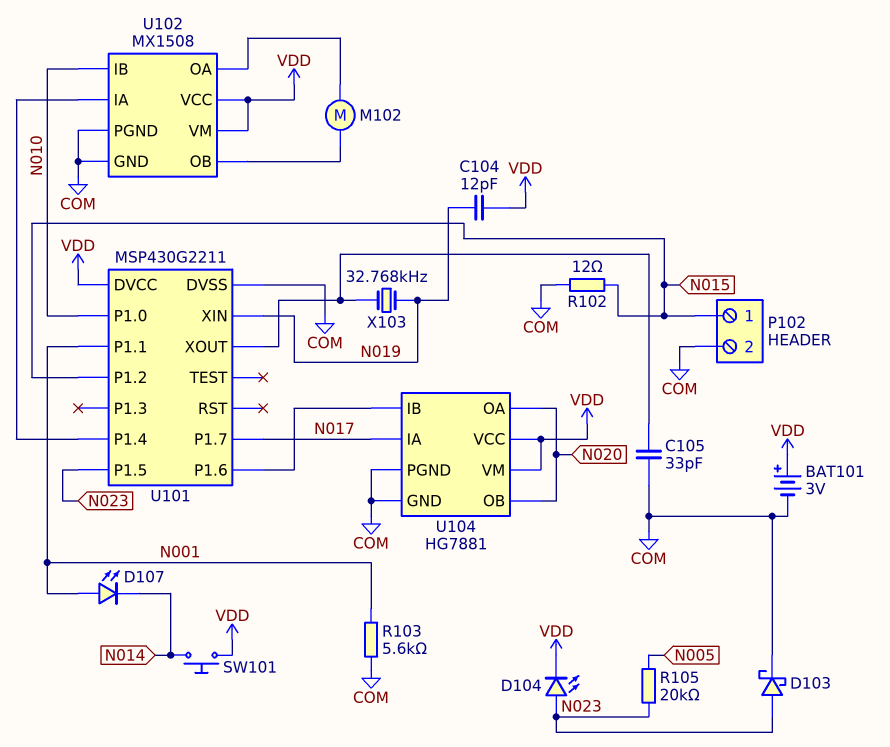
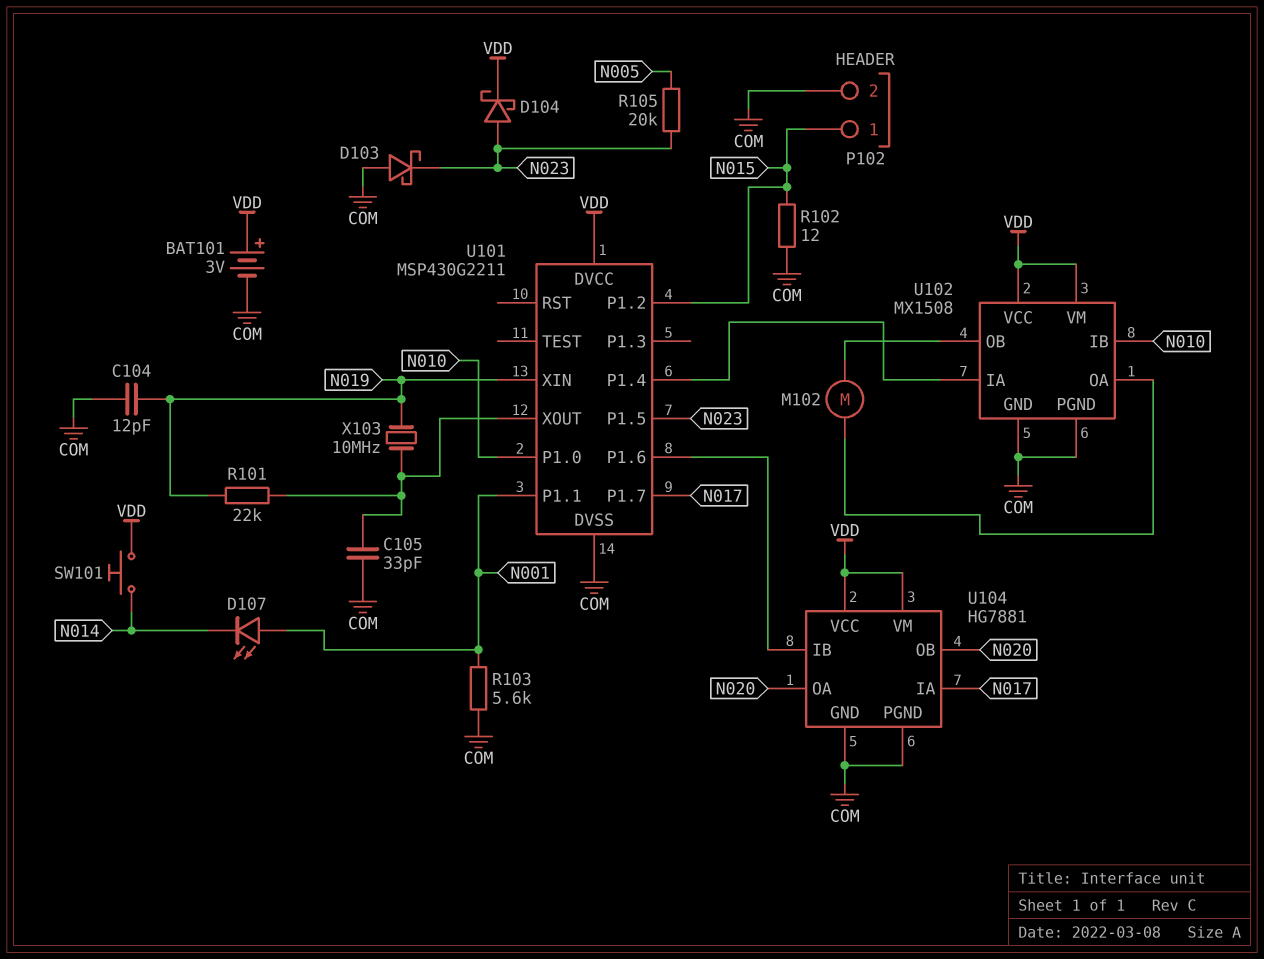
C104: 12pF (N019, VDD) -> 12pF (COM, N019)
D103: schottky (A N023, K COM) -> schottky (A COM, K N023)
D104: LED (A N023, K VDD) -> schottky (A N023, K VDD)
R101: none -> 22k (N019, U101/XOUT)
X103: 32.768kHz (N019, U101/XOUT) -> 10MHz (N019, U101/XOUT)

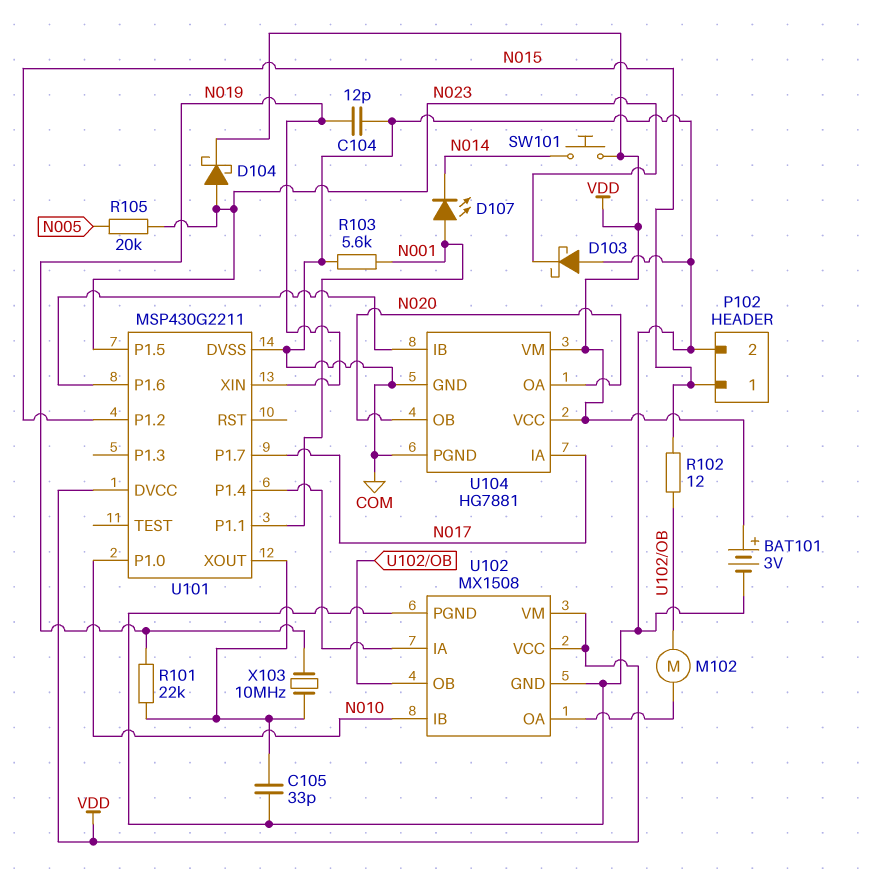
R102: 12 (COM, N015) -> 12 (N015, U102/OB)

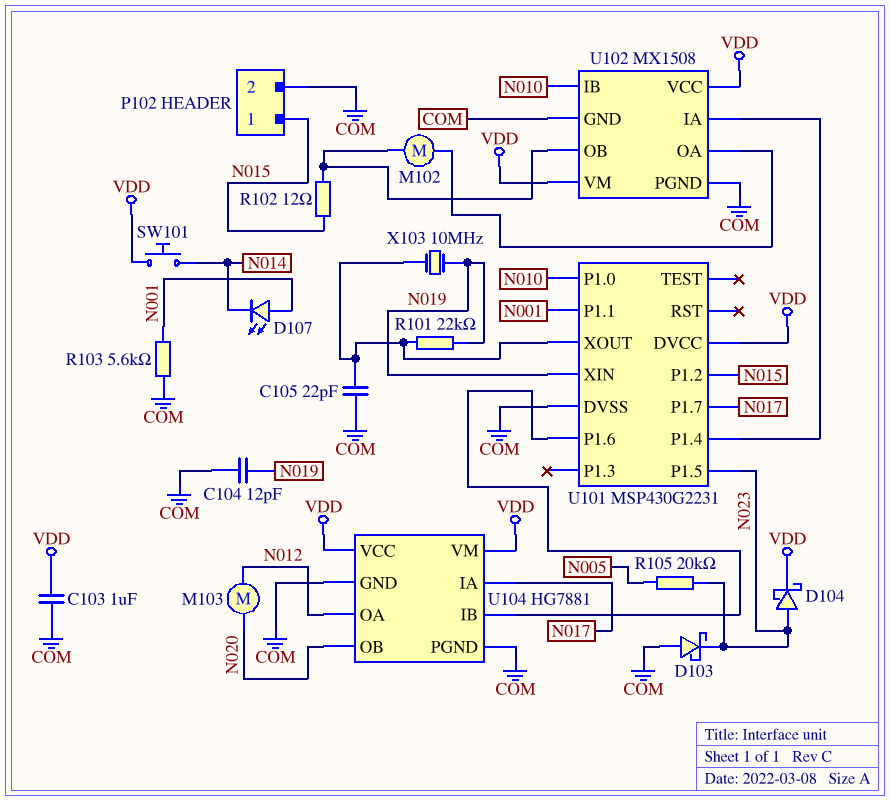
BAT101: 3V (plus VDD, minus COM) -> none
C103: none -> 1uF (COM, VDD)
C105: 33pF (COM, U101/XOUT) -> 22pF (COM, U101/XOUT)
M103: none -> motor (N012, N020)
U101: MSP430G2211 -> MSP430G2231
U104 pin OA: N020 -> N012

